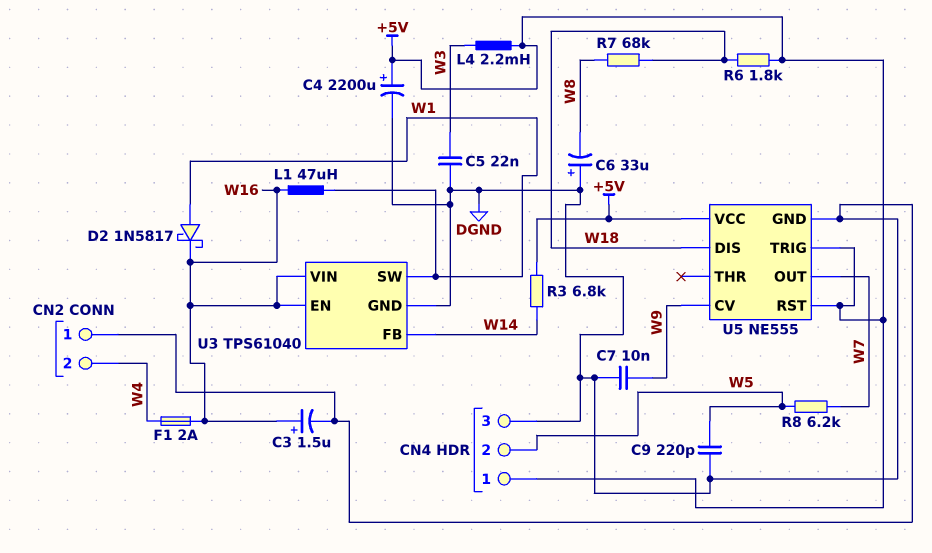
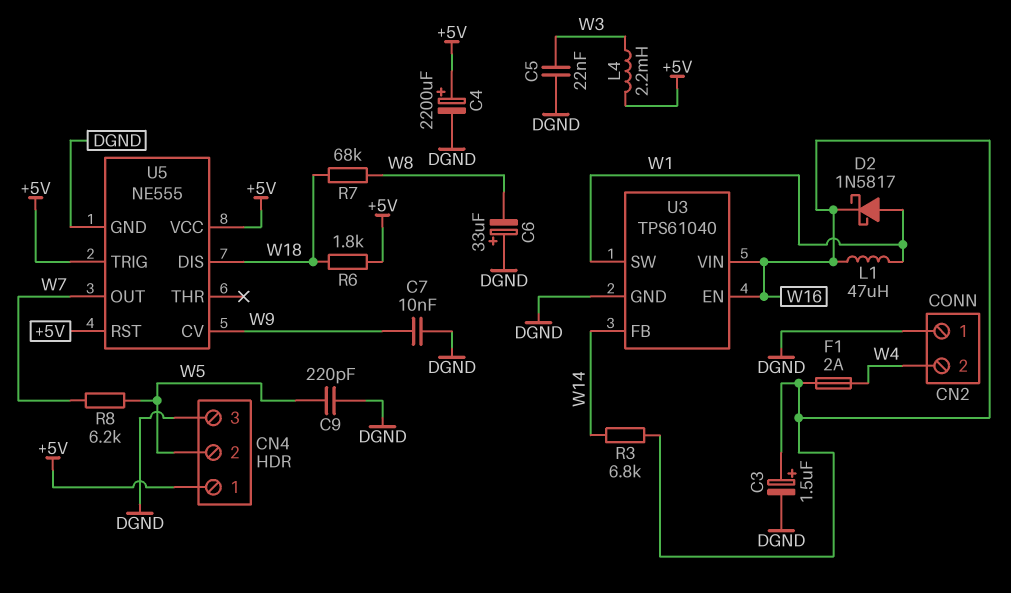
R3: 6.8k (+5V, W14) -> 6.8k (W14, W16)

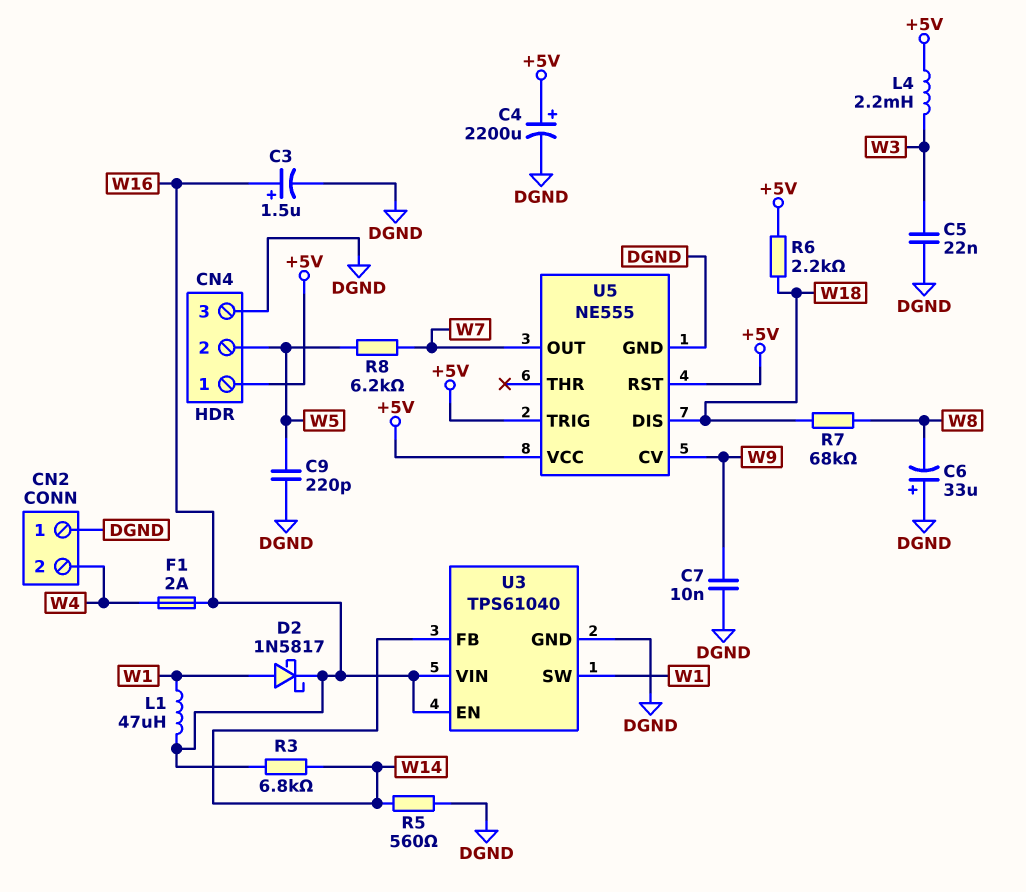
R5: none -> 560 (DGND, W14)
R6: 1.8k (+5V, W18) -> 2.2k (+5V, W18)

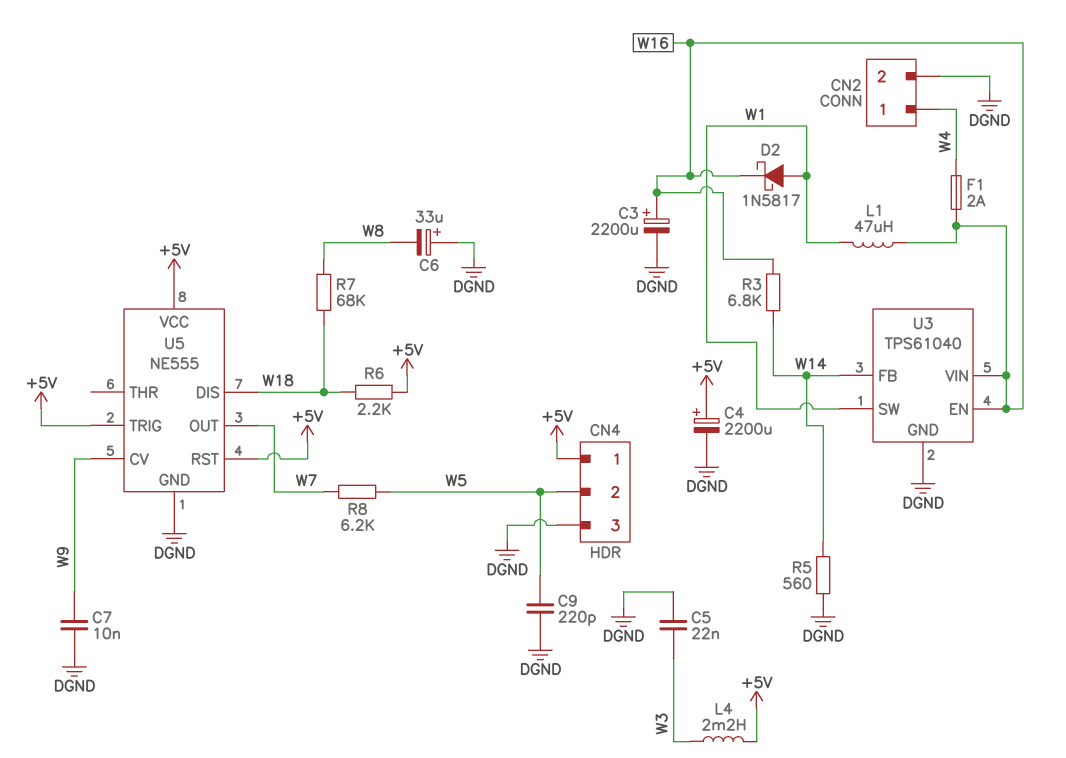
C3: 1.5uF (plus W16, minus DGND) -> 2200uF (plus W16, minus DGND)
CN2 pin 1: DGND -> W4
CN2 pin 2: W4 -> DGND

